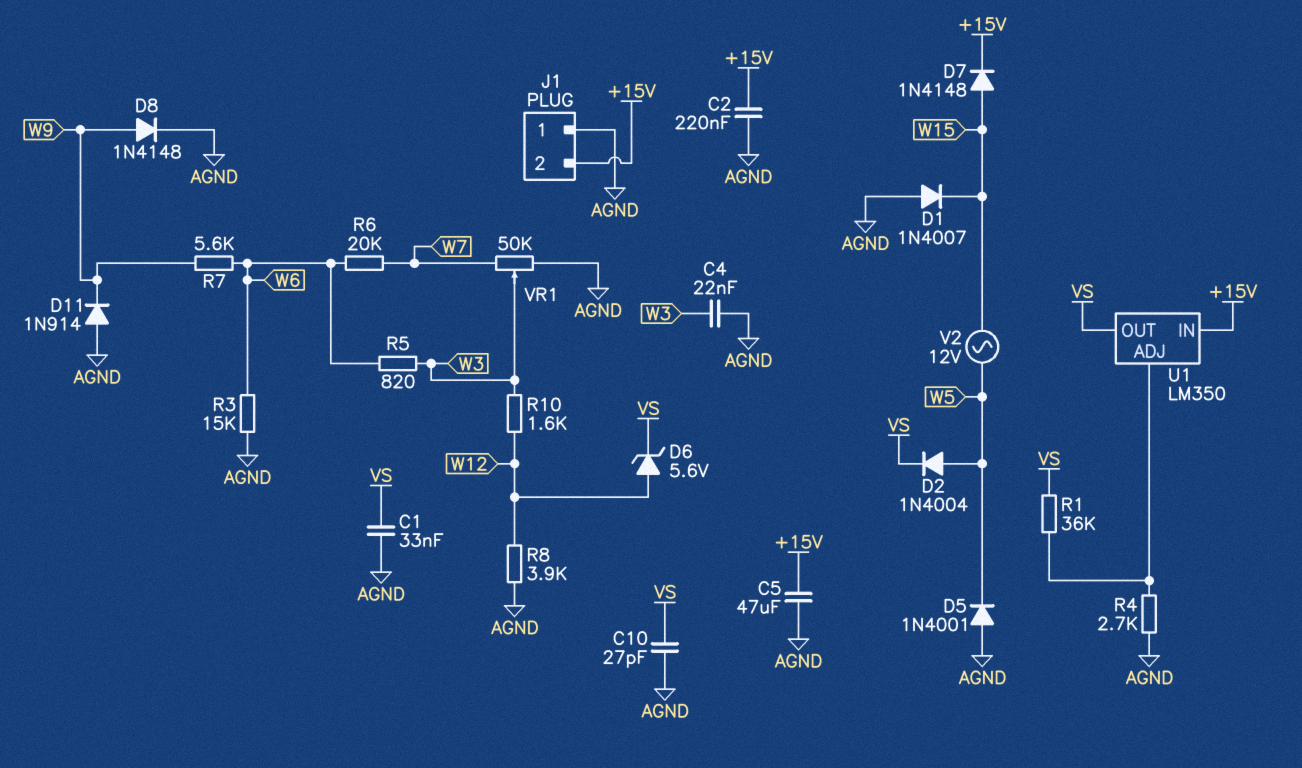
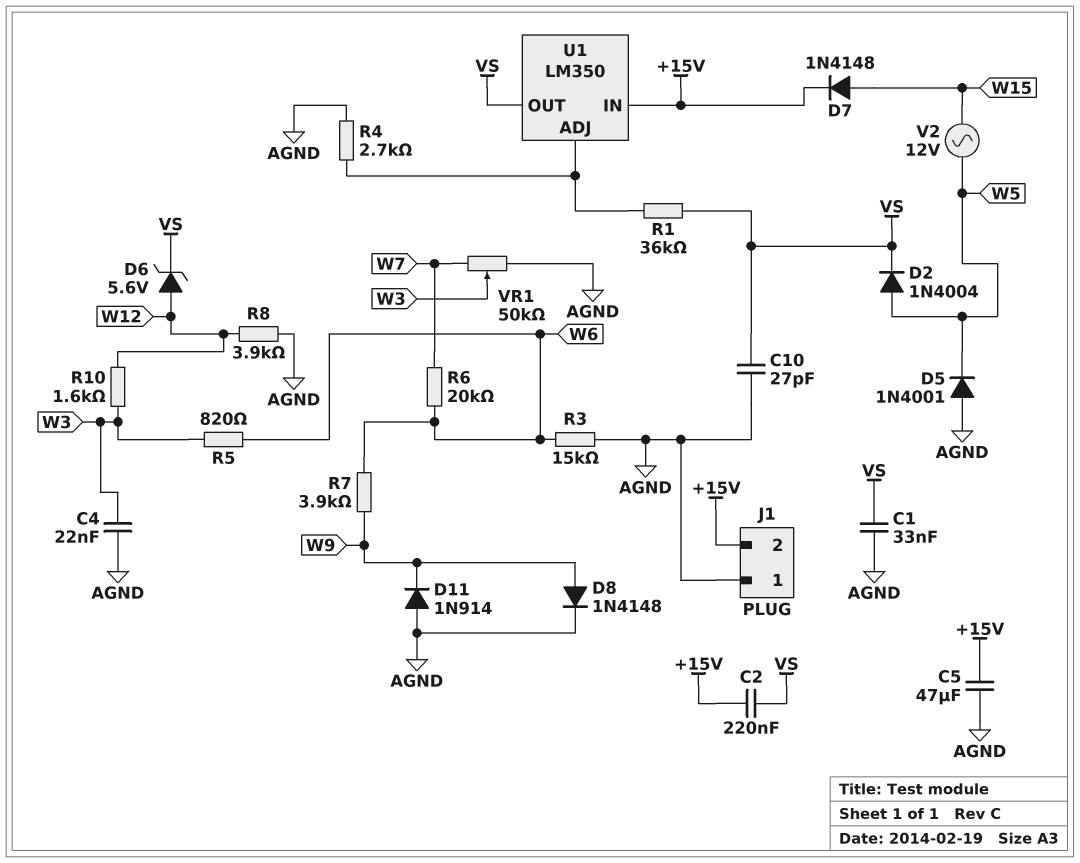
C2: 220nF (+15V, AGND) -> 220nF (+15V, VS)
D1: diode 1N4007 (A AGND, K W15) -> none
R7: 5.6k (W6, W9) -> 3.9k (W6, W9)

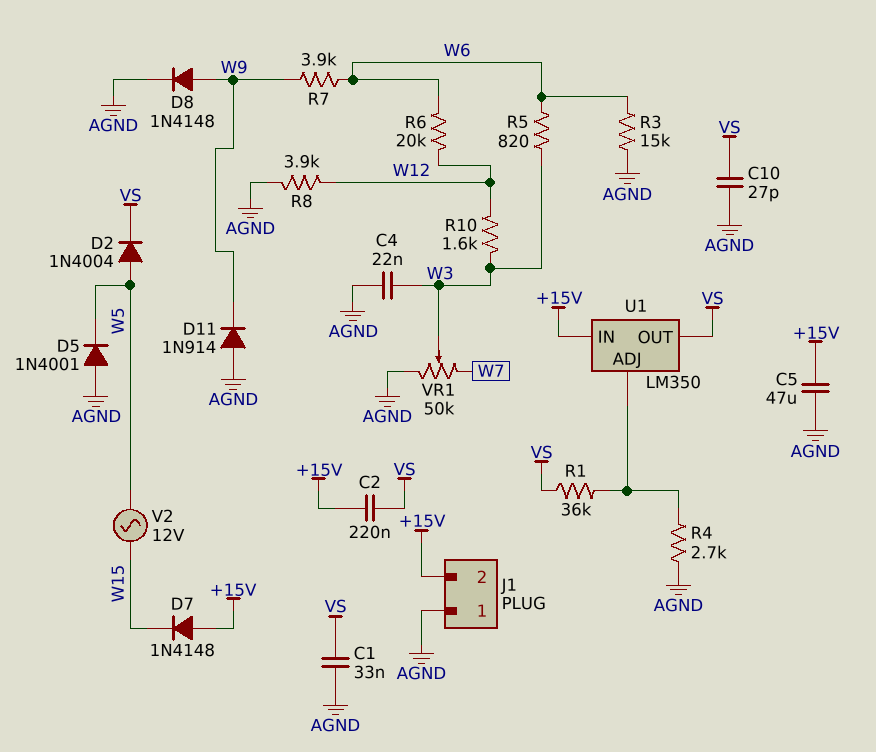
D6: zener 5.6V (A W12, K VS) -> none
D7: diode 1N4148 (A W15, K +15V) -> diode 1N4148 (A +15V, K W15)
R6: 20k (W6, W7) -> 20k (W6, W12)

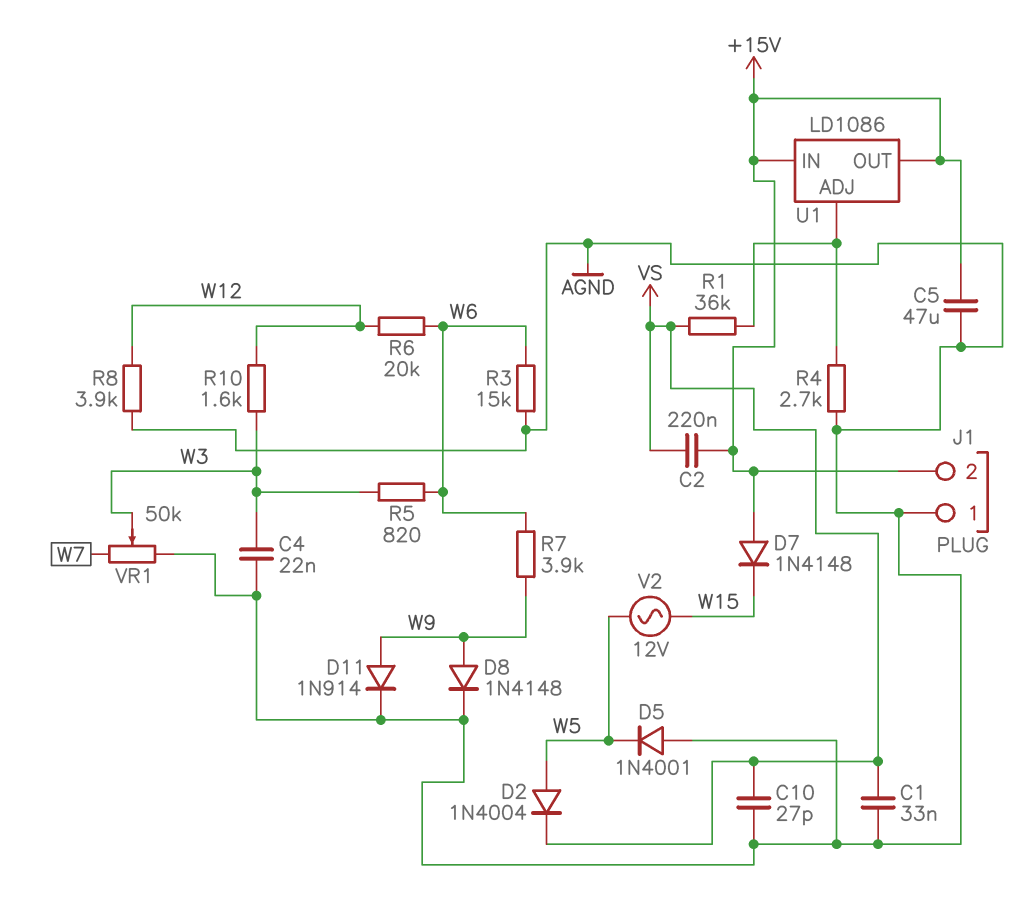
D11: diode 1N914 (A AGND, K W9) -> diode 1N914 (A W9, K AGND)
U1: LM350 -> LD1086
U1 pin OUT: VS -> +15V

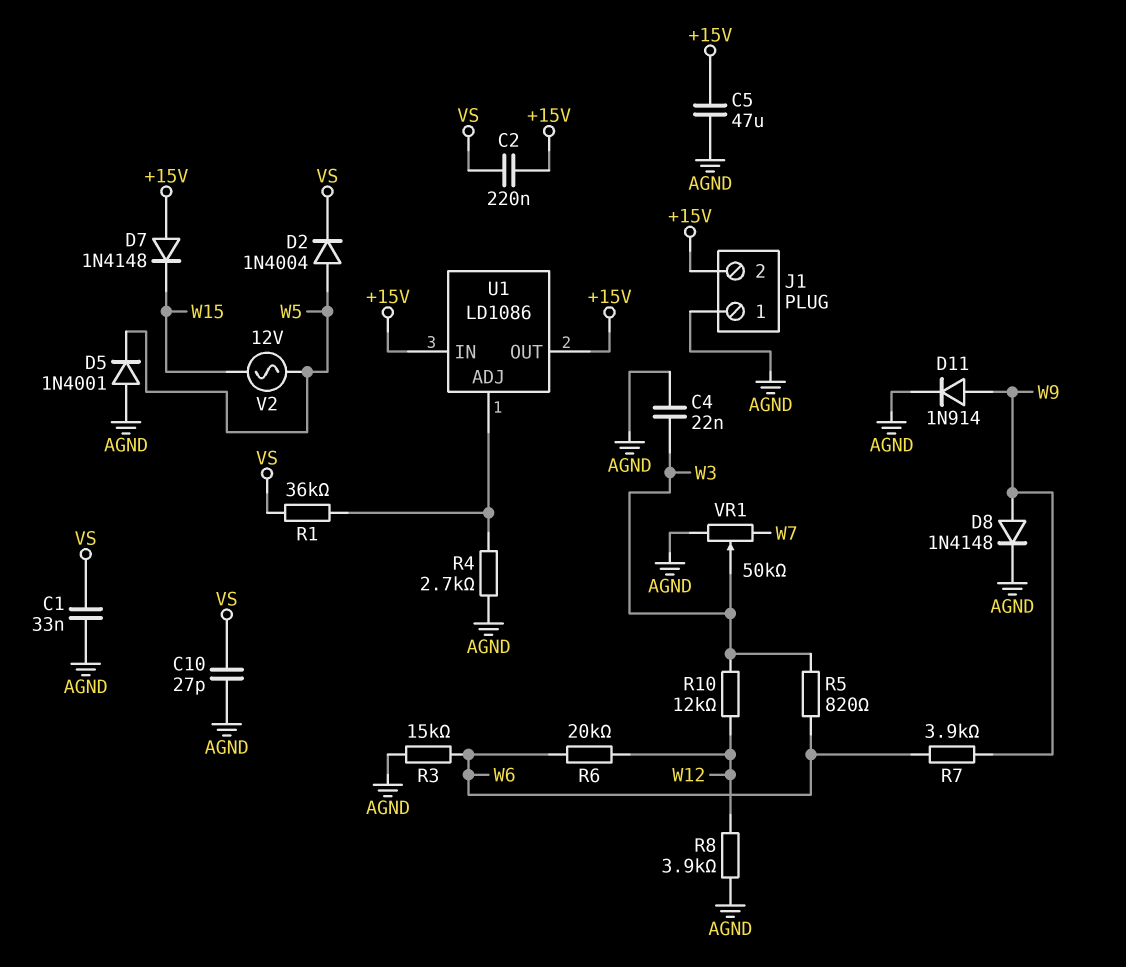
R10: 1.6k (W3, W12) -> 12k (W3, W12)

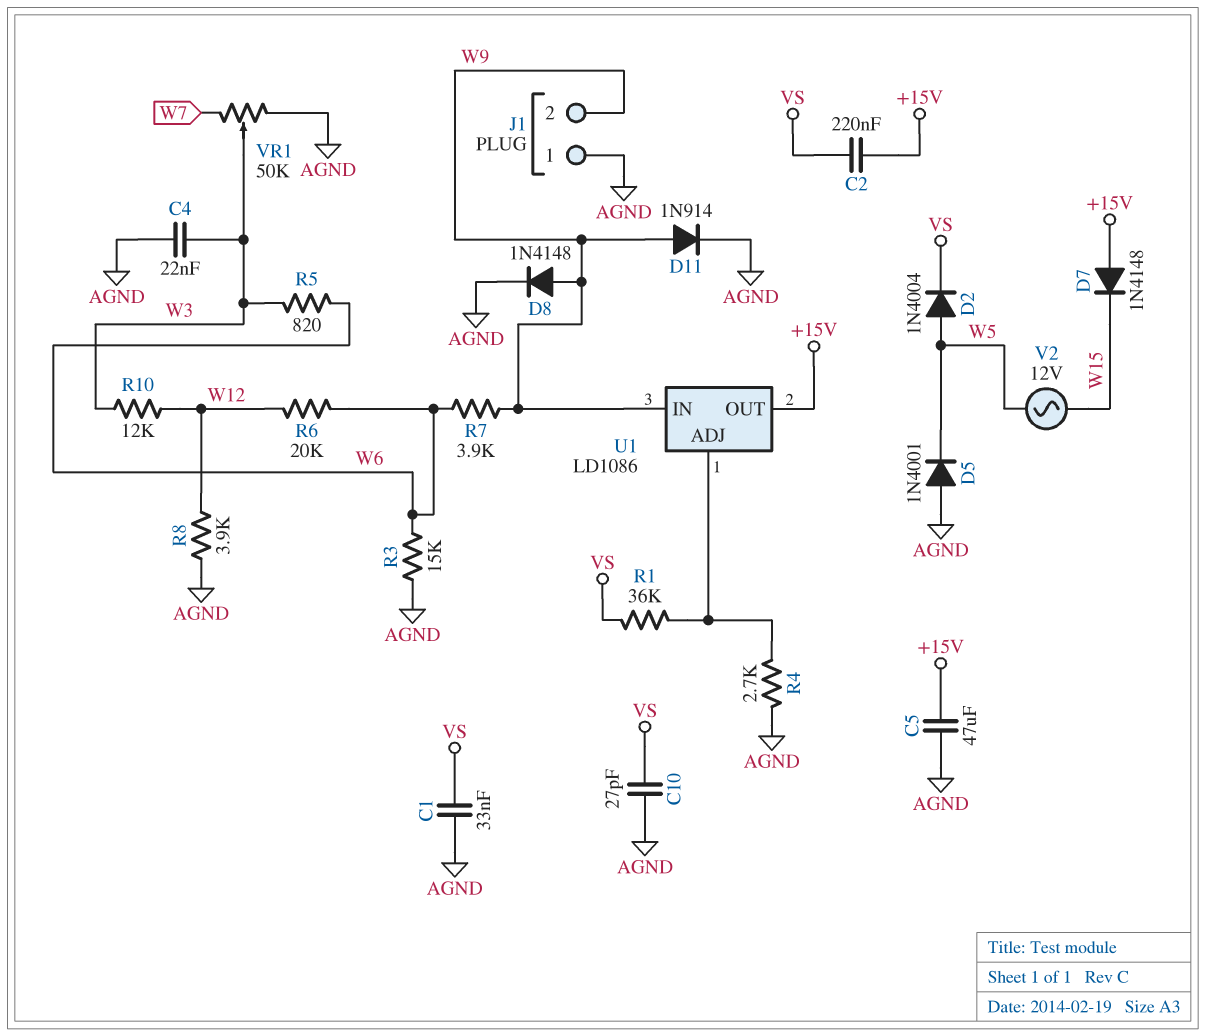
J1 pin 2: +15V -> W9
U1 pin IN: +15V -> W9

